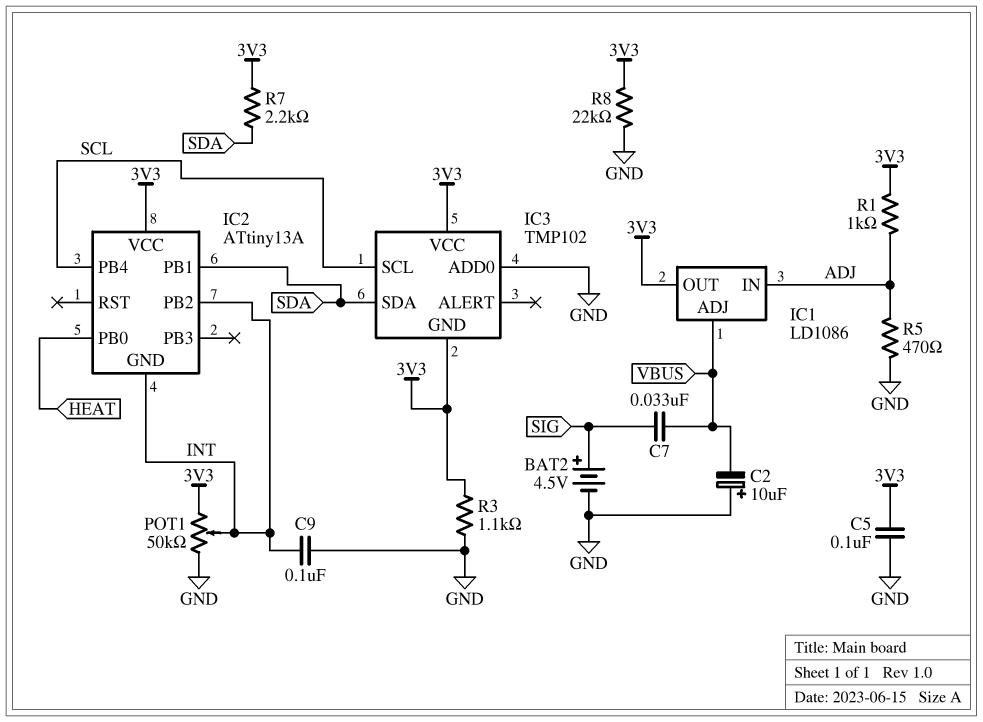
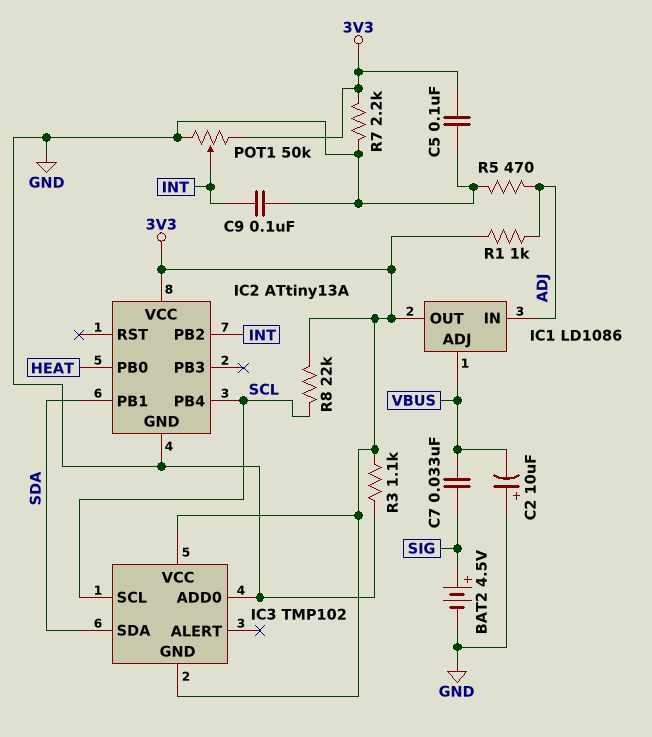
IC2 pin GND: INT -> GND
R7: 2.2k (3V3, SDA) -> 2.2k (3V3, GND)
R8: 22k (3V3, GND) -> 22k (3V3, SCL)

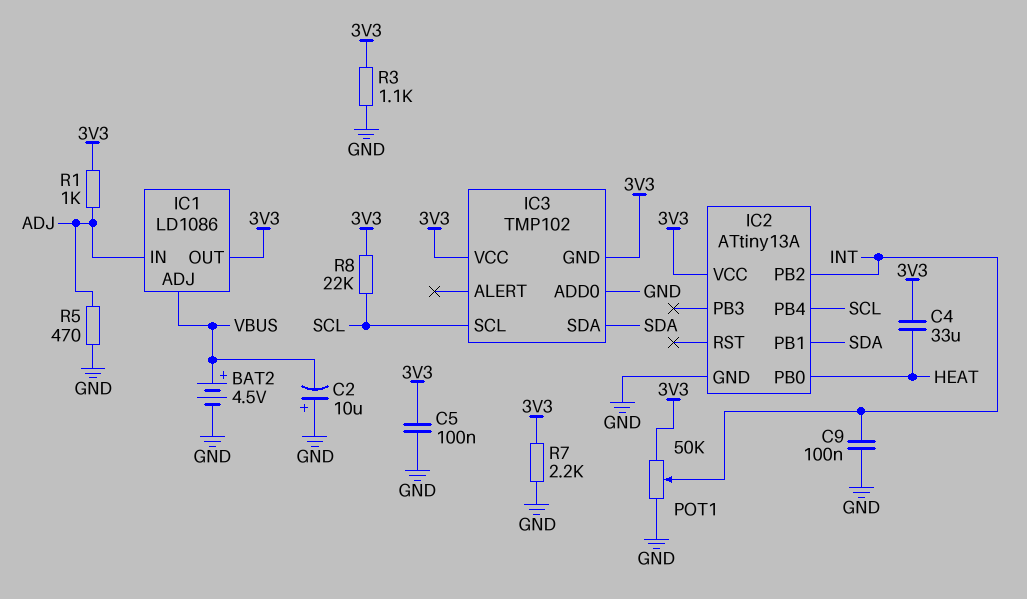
BAT2: 4.5V (plus SIG, minus GND) -> 4.5V (plus VBUS, minus GND)
C4: none -> 33uF (3V3, HEAT)
C7: 33nF (SIG, VBUS) -> none

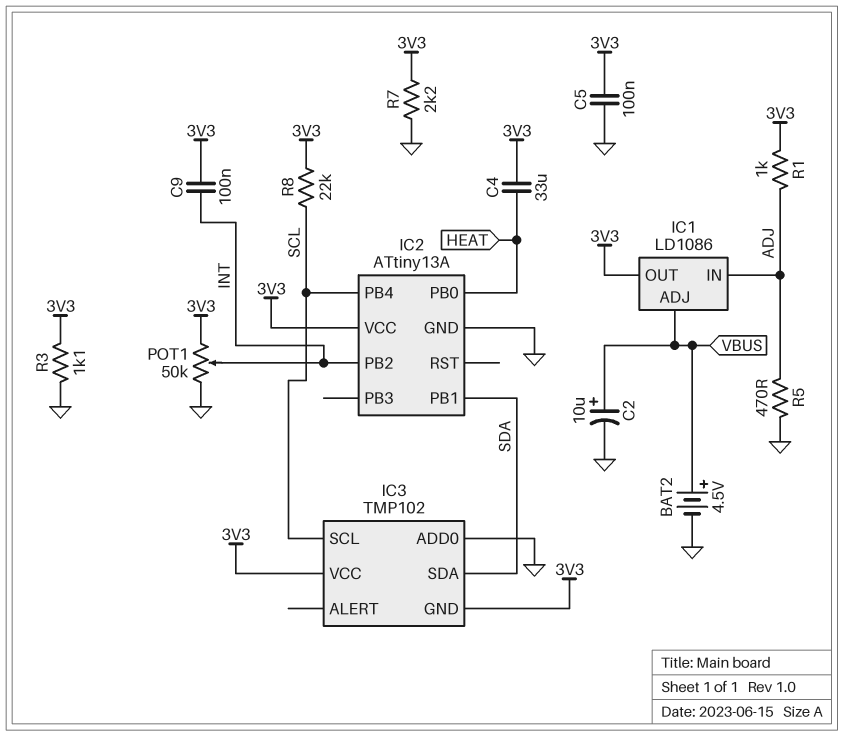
C2: 10uF (plus GND, minus VBUS) -> 10uF (plus VBUS, minus GND)
C9: 100nF (GND, INT) -> 100nF (3V3, INT)

